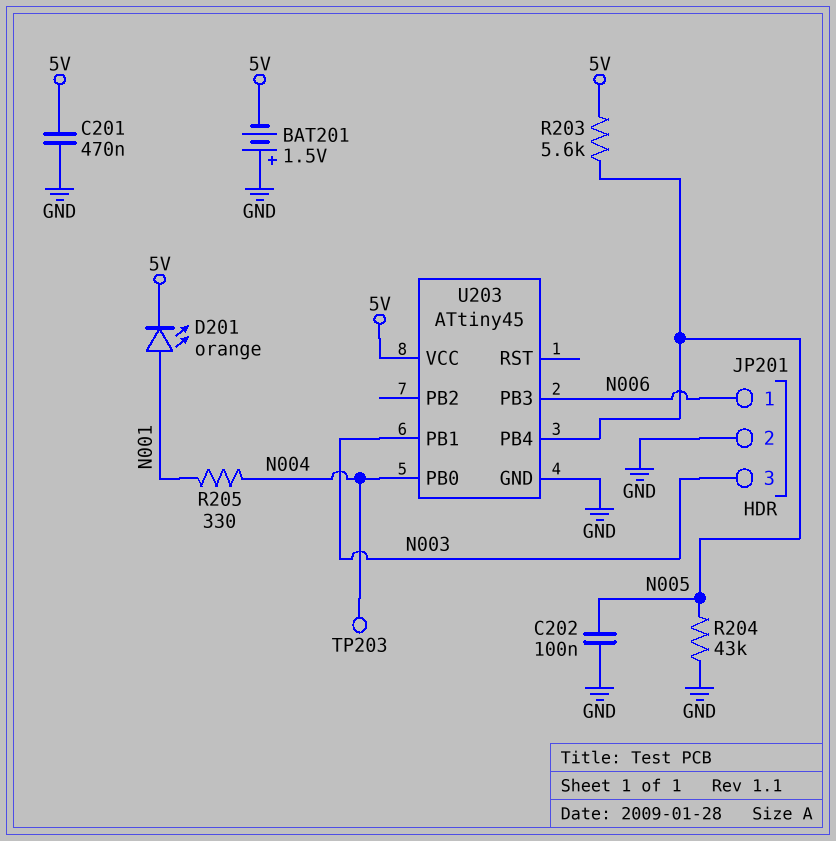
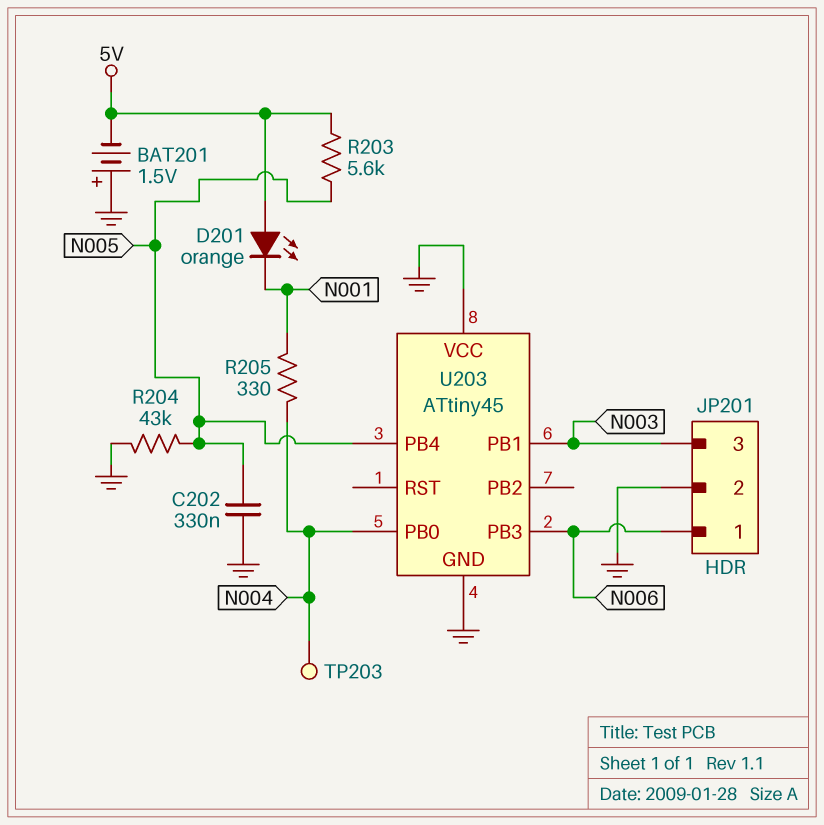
C201: 470nF (5V, GND) -> none
C202: 100nF (GND, N005) -> 330nF (GND, N005)
D201: LED orange (A N001, K 5V) -> LED orange (A 5V, K N001)
U203 pin VCC: 5V -> GND

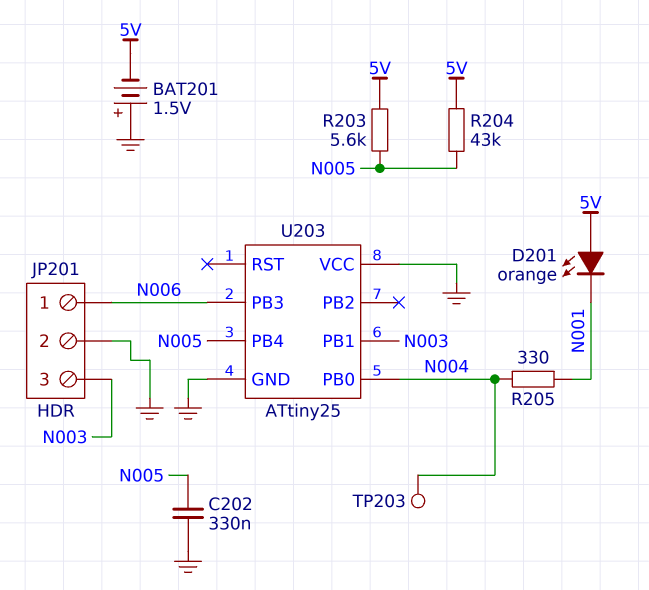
R204: 43k (GND, N005) -> 43k (5V, N005)
U203: ATtiny45 -> ATtiny25

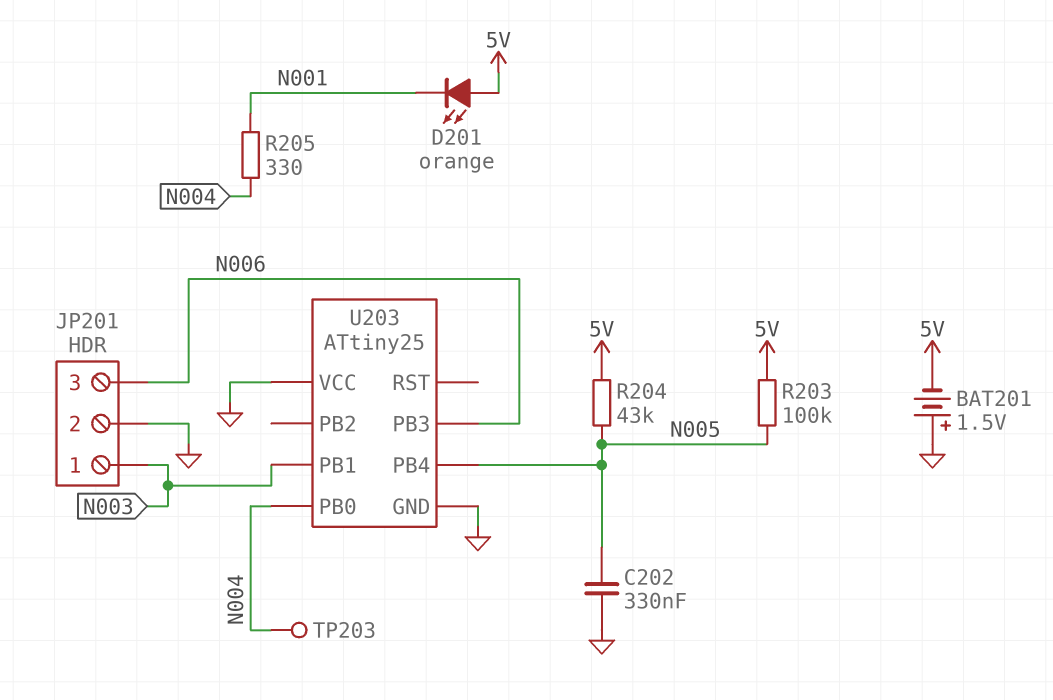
JP201 pin 1: N006 -> N003
JP201 pin 3: N003 -> N006
R203: 5.6k (5V, N005) -> 100k (5V, N005)

